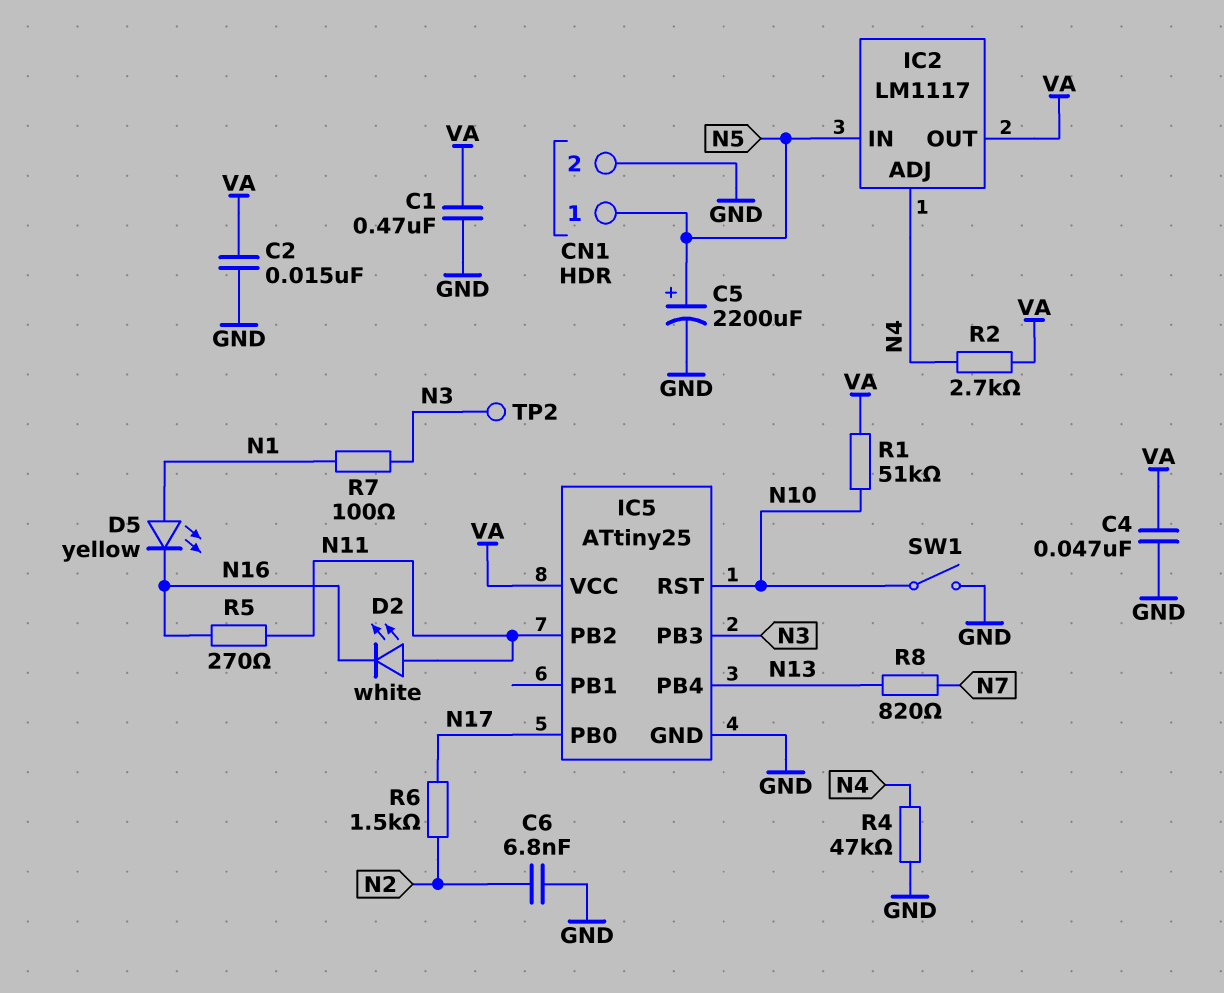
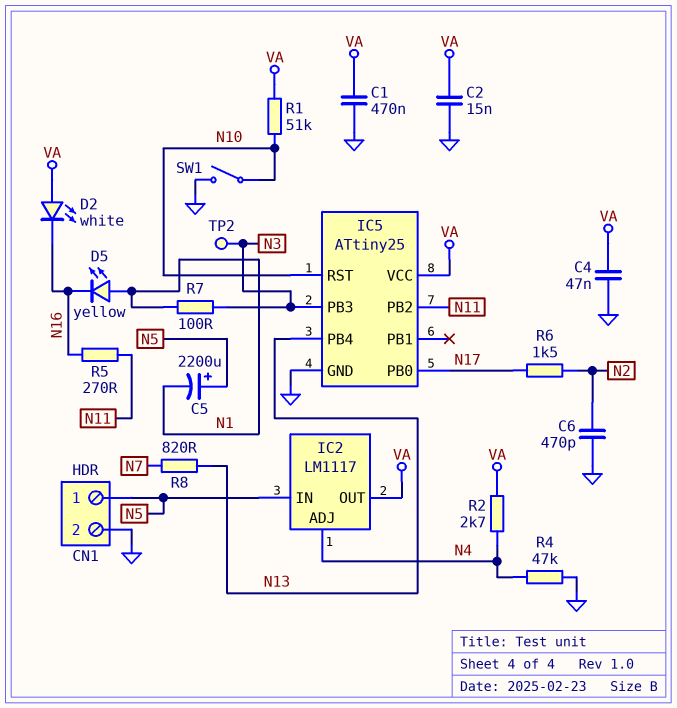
C5: 2200uF (plus N5, minus GND) -> 2200uF (plus N5, minus N1)
C6: 6.8nF (GND, N2) -> 470pF (GND, N2)
D2: LED white (A N11, K N16) -> LED white (A VA, K N16)

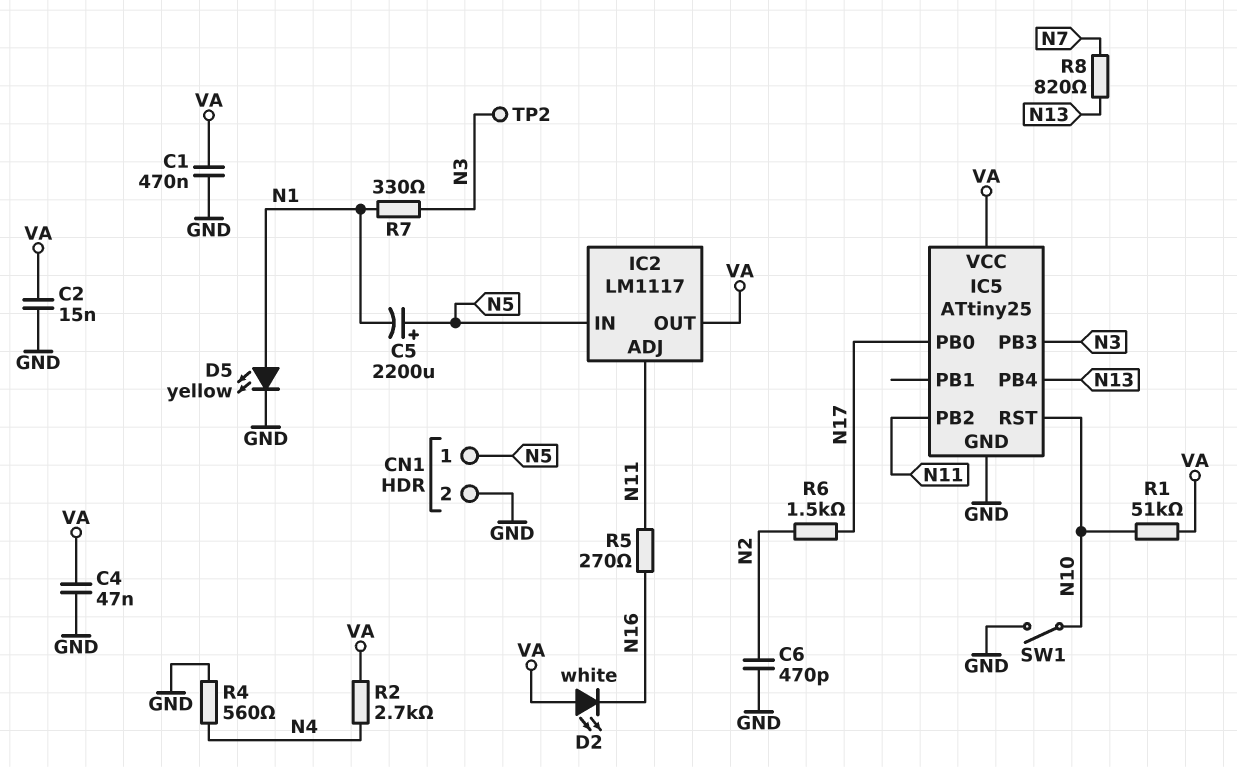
D5: LED yellow (A N1, K N16) -> LED yellow (A N1, K GND)
IC2 pin ADJ: N4 -> N11
R4: 47k (GND, N4) -> 560 (GND, N4)
R7: 100 (N1, N3) -> 330 (N1, N3)

